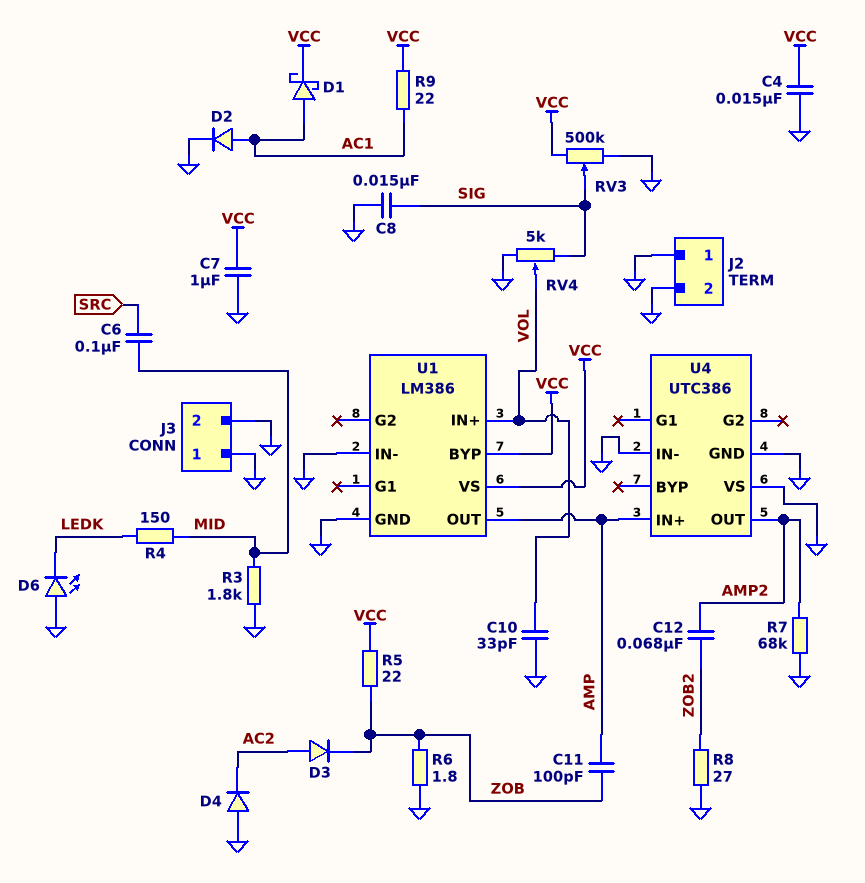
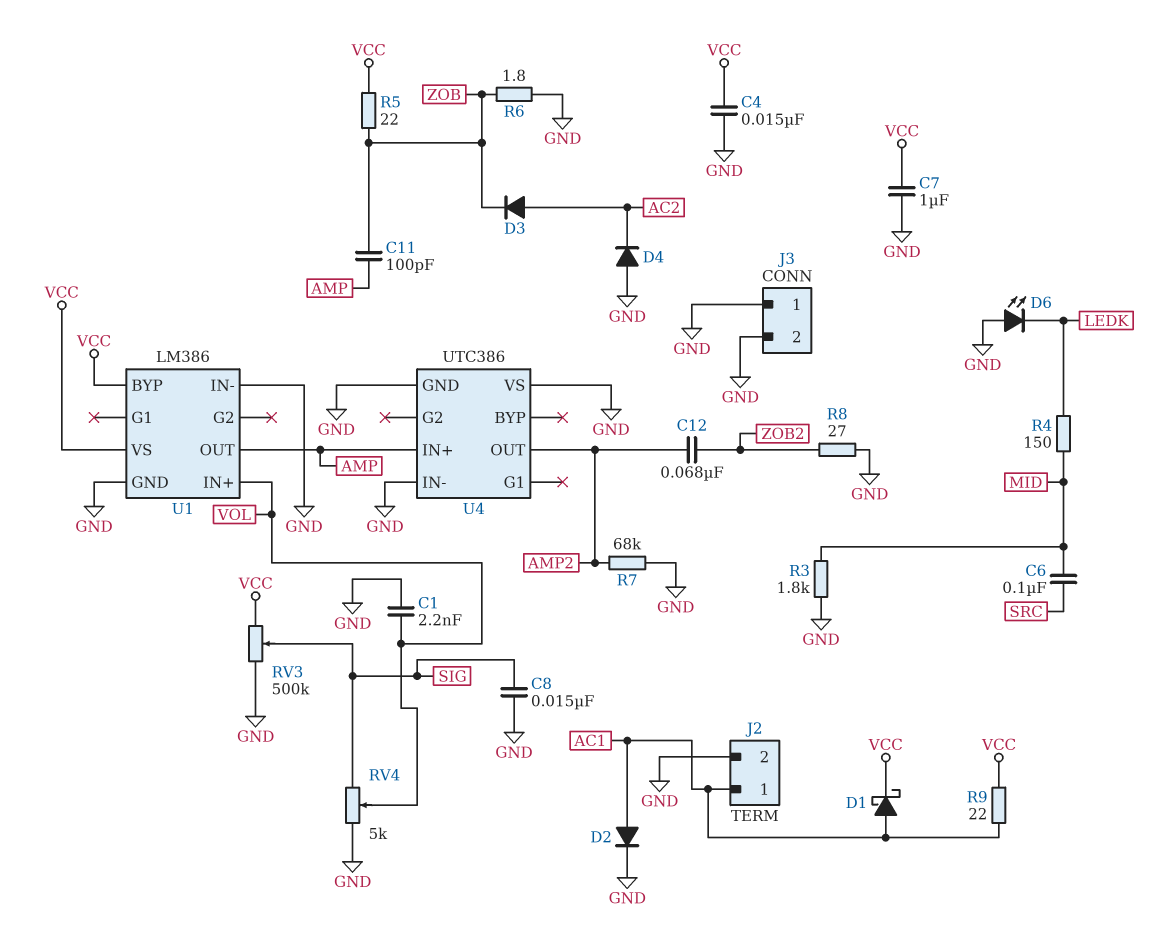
C1: none -> 2.2nF (GND, VOL)
C10: 33pF (GND, VOL) -> none
J2 pin 1: GND -> AC1

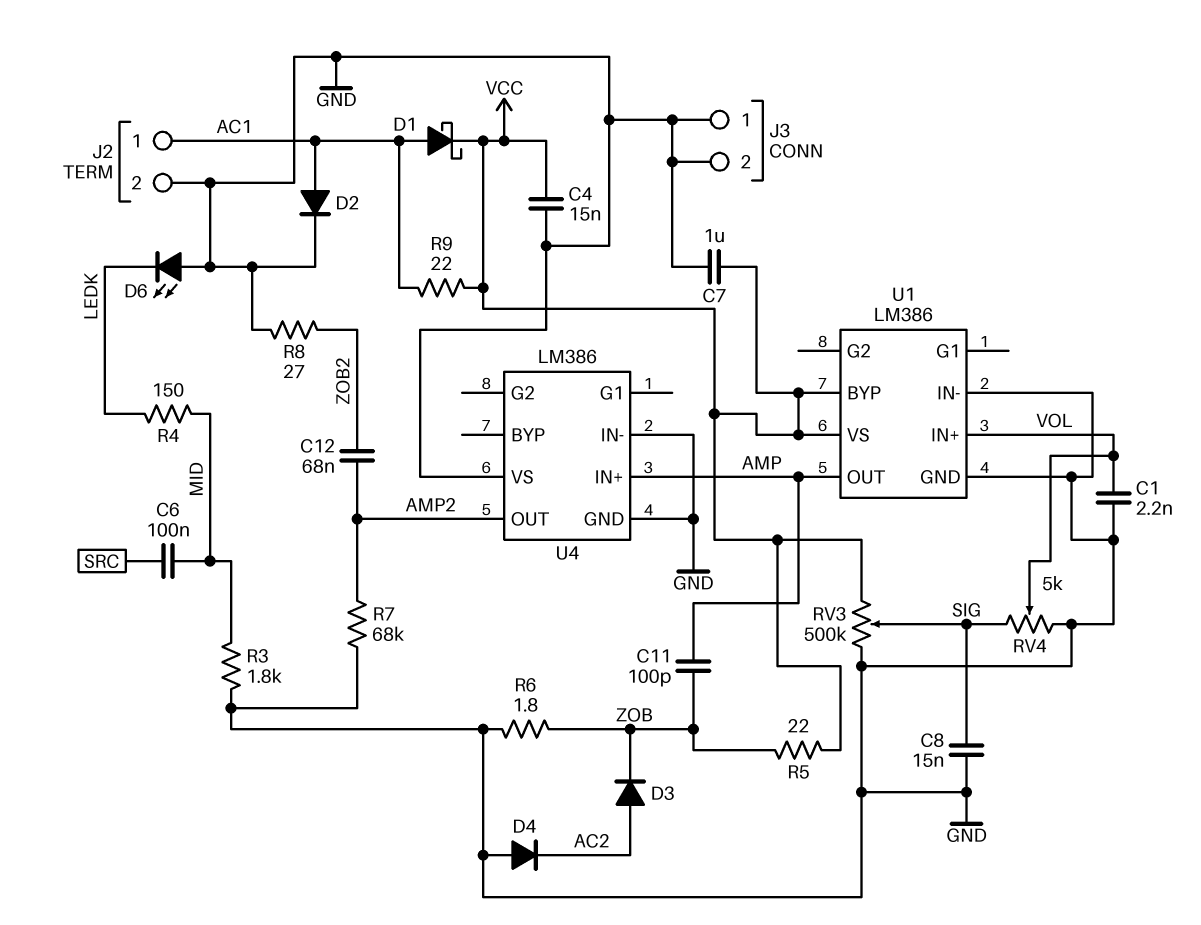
U4: UTC386 -> LM386

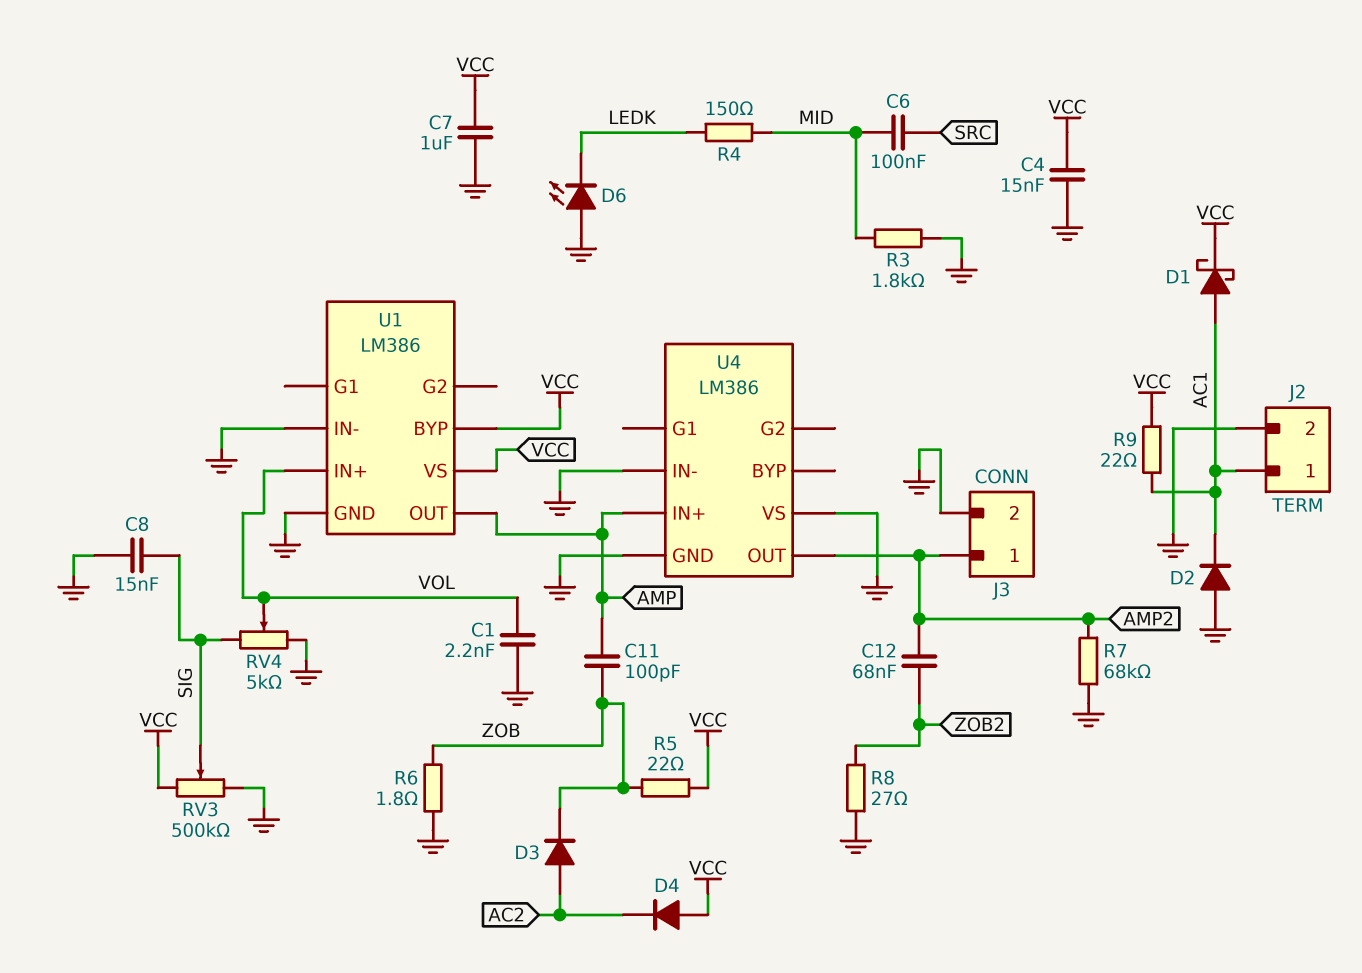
D2: diode (A AC1, K GND) -> diode (A GND, K AC1)
D4: diode (A GND, K AC2) -> diode (A VCC, K AC2)
J3 pin 1: GND -> AMP2

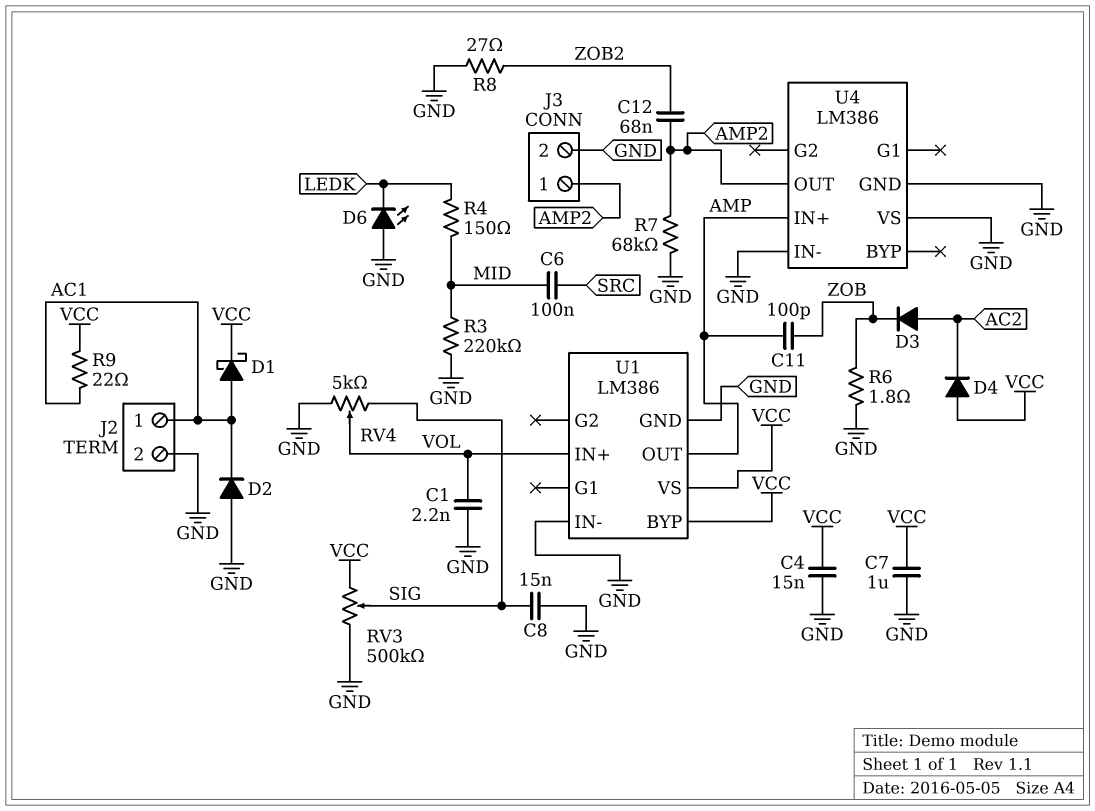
R3: 1.8k (GND, MID) -> 220k (GND, MID)
R5: 22 (VCC, ZOB) -> none

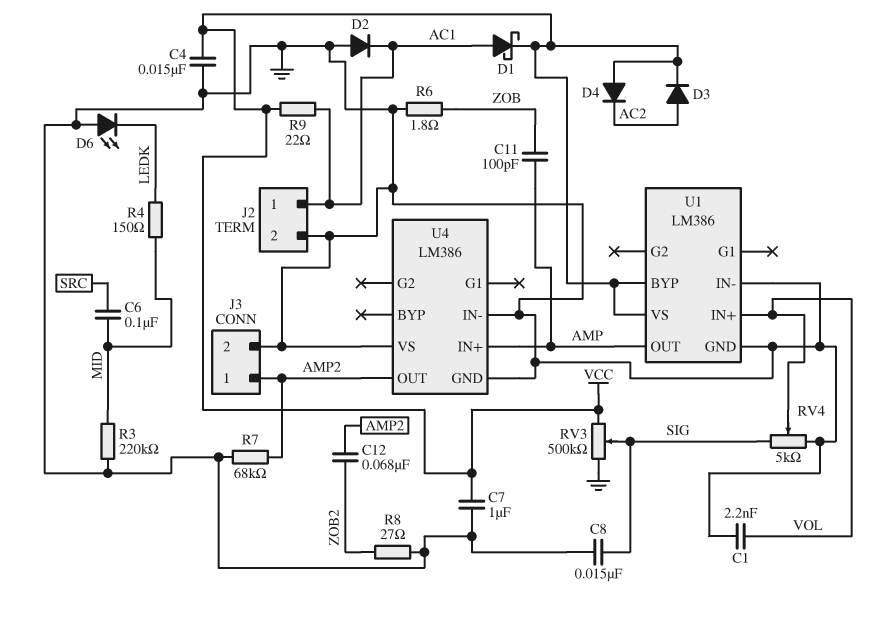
D3: diode (A AC2, K ZOB) -> diode (A AC2, K VCC)

